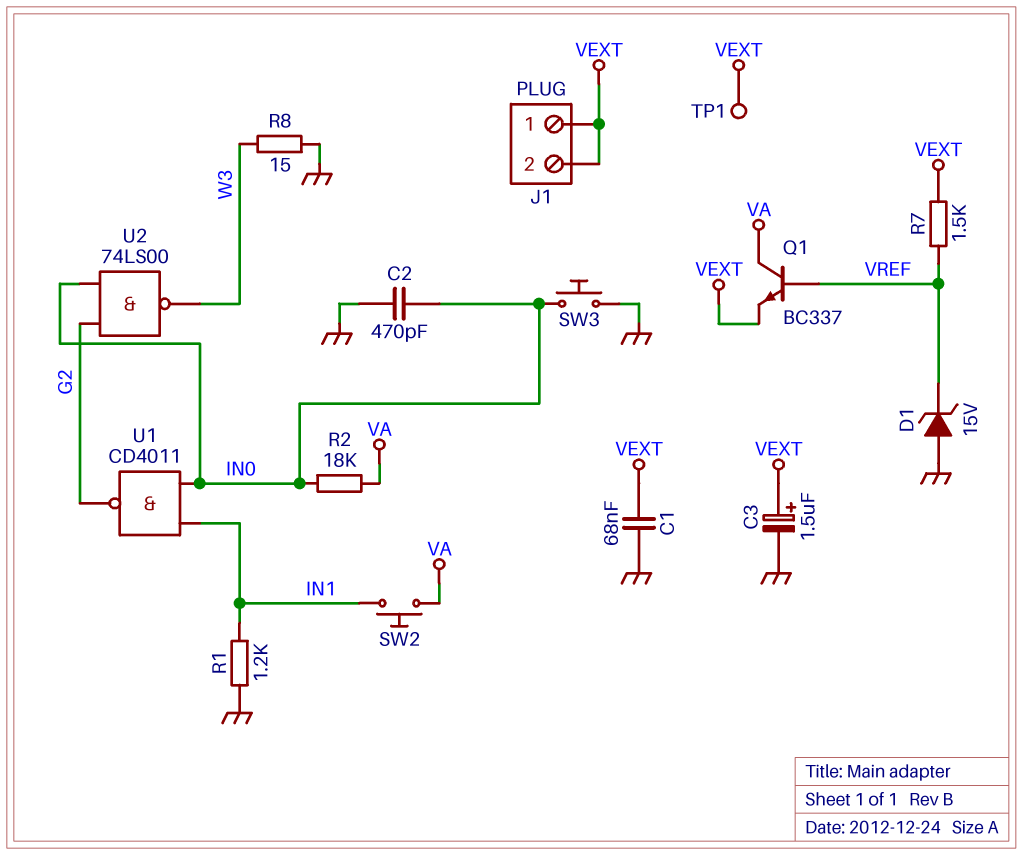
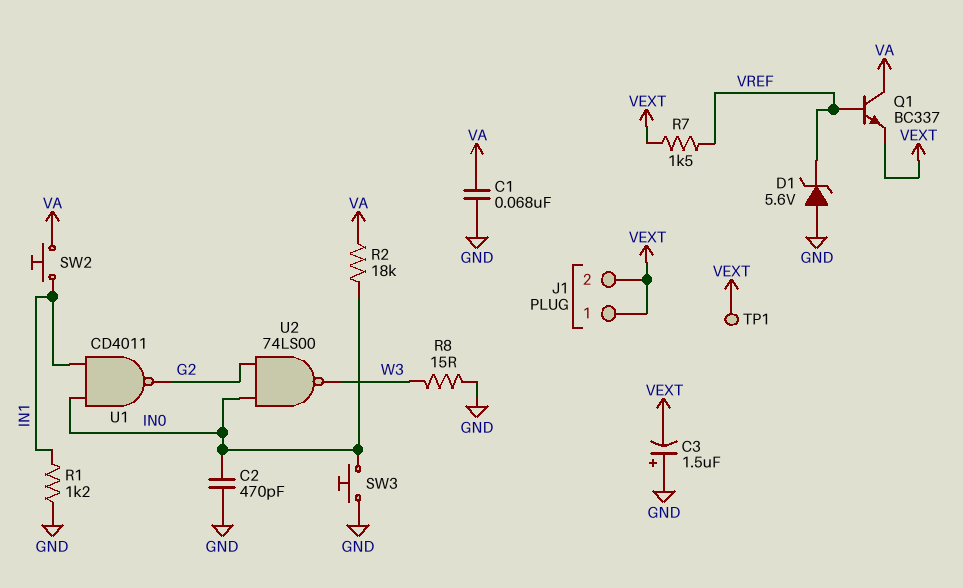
C1: 68nF (GND, VEXT) -> 68nF (GND, VA)
C3: 1.5uF (plus VEXT, minus GND) -> 1.5uF (plus GND, minus VEXT)
D1: zener 15V (A GND, K VREF) -> zener 5.6V (A GND, K VREF)

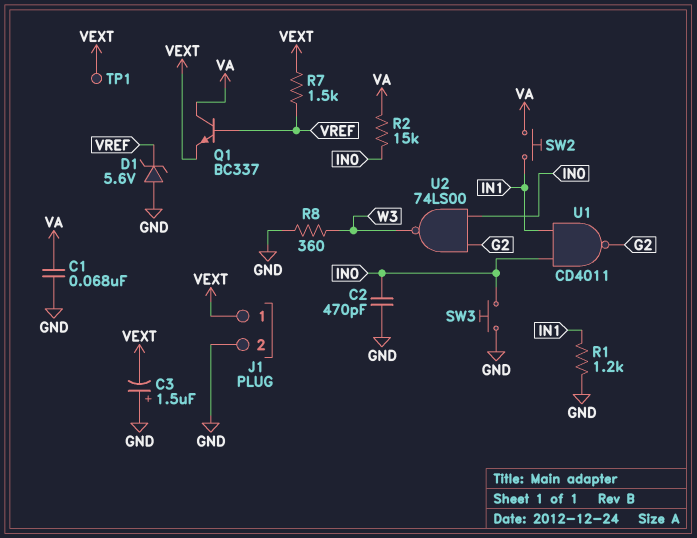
J1 pin 2: VEXT -> GND
R2: 18k (IN0, VA) -> 15k (IN0, VA)
R8: 15 (GND, W3) -> 360 (GND, W3)

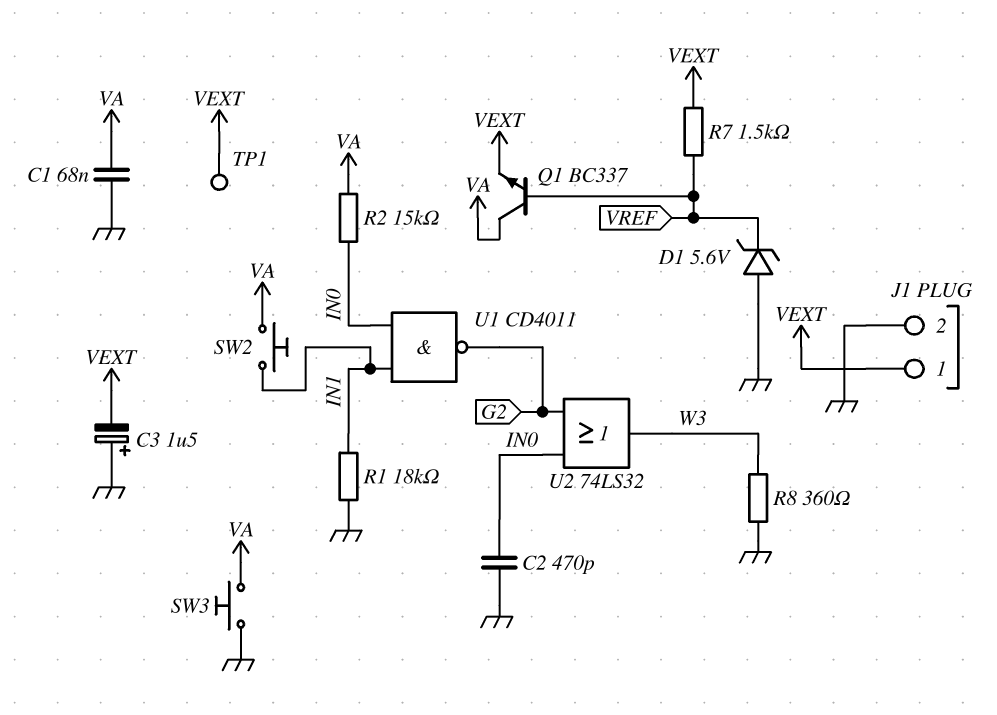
R1: 1.2k (GND, IN1) -> 18k (GND, IN1)
SW3: button (GND, IN0) -> button (GND, VA)
U2: NAND 74LS00 (in G2, in IN0, out W3) -> OR 74LS32 (in G2, in IN0, out W3)

